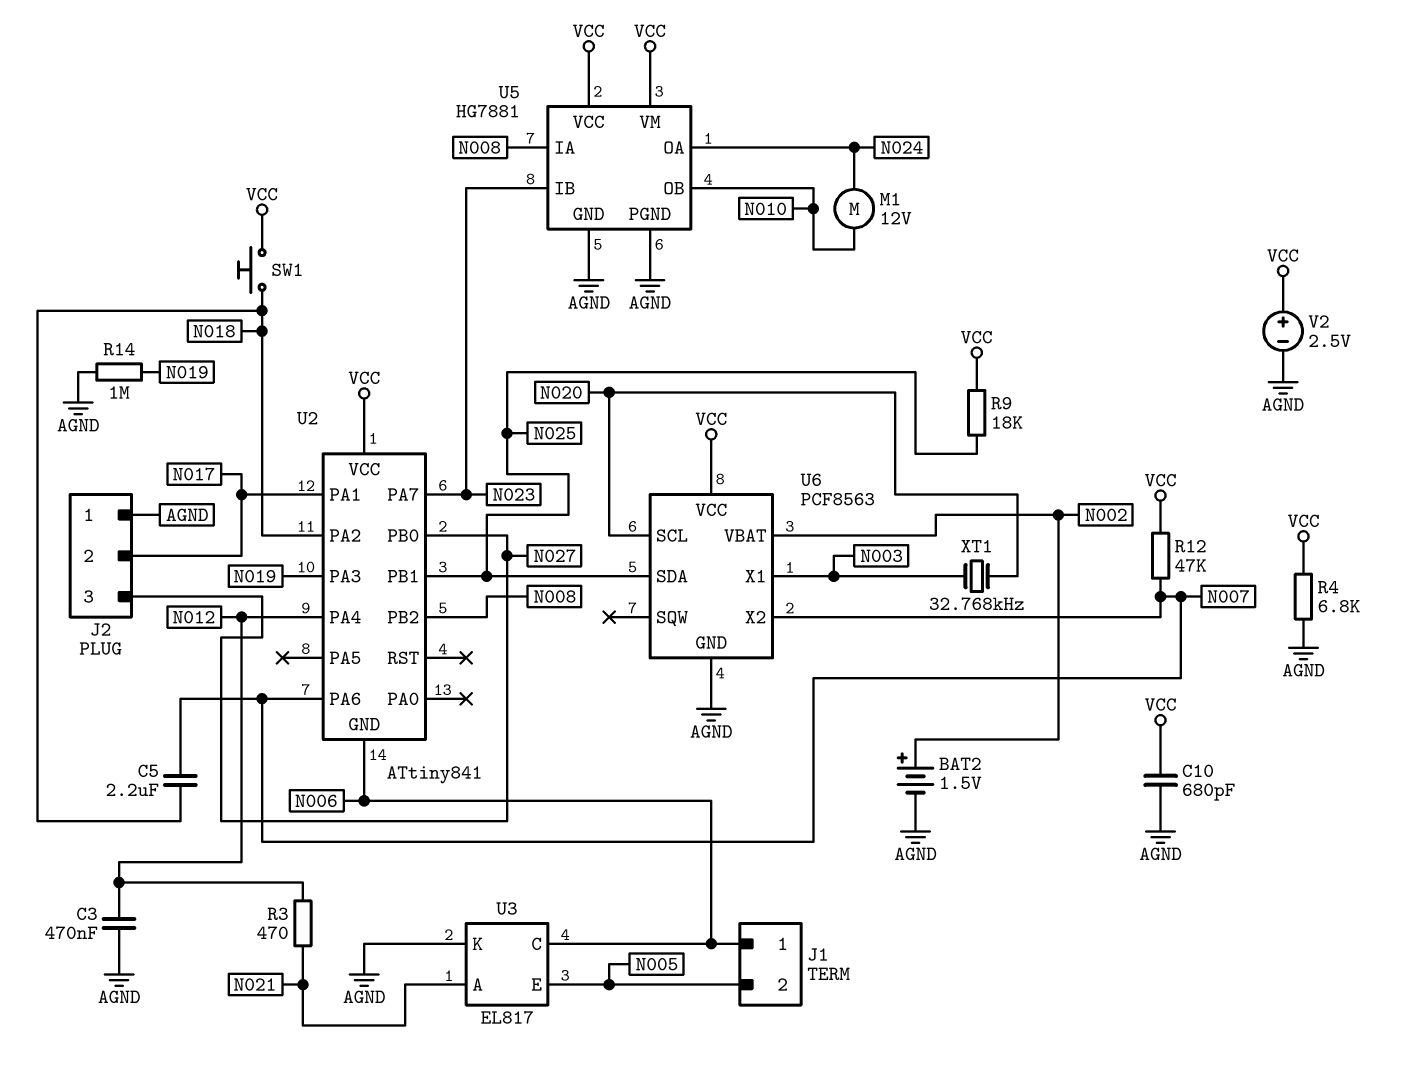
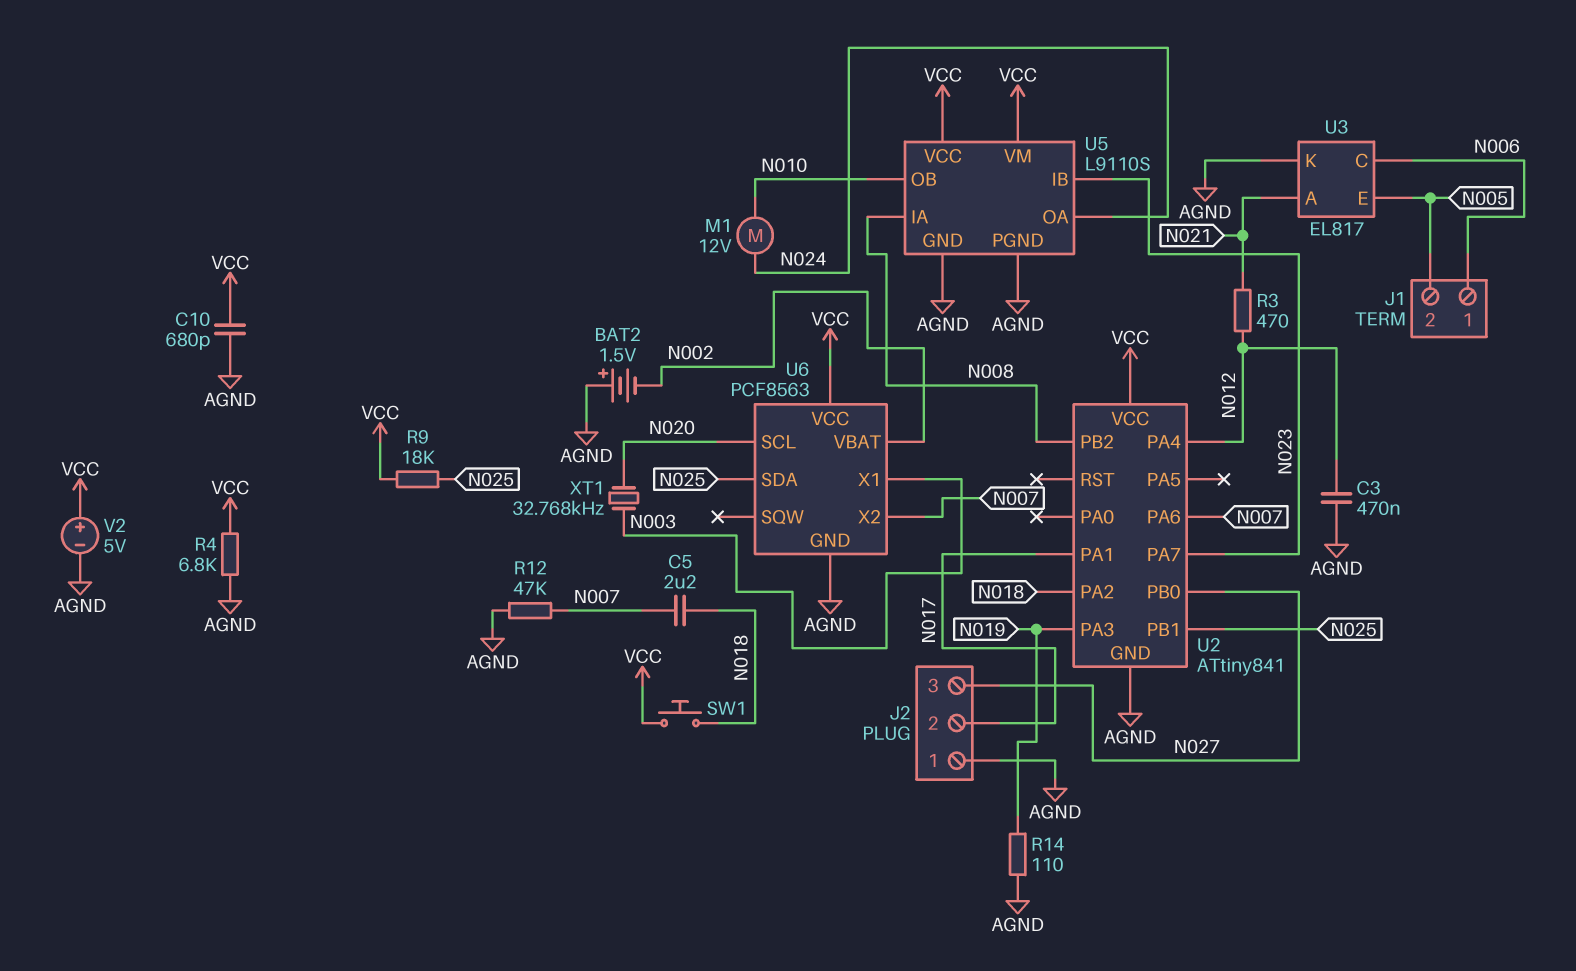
BAT2: 1.5V (plus N002, minus AGND) -> 1.5V (plus AGND, minus N002)
R12: 47k (N007, VCC) -> 47k (AGND, N007)
R14: 1M (AGND, N019) -> 110 (AGND, N019)
U2 pin GND: N006 -> AGND
U5: HG7881 -> L9110S
V2: 2.5V (plus VCC, minus AGND) -> 5V (plus VCC, minus AGND)

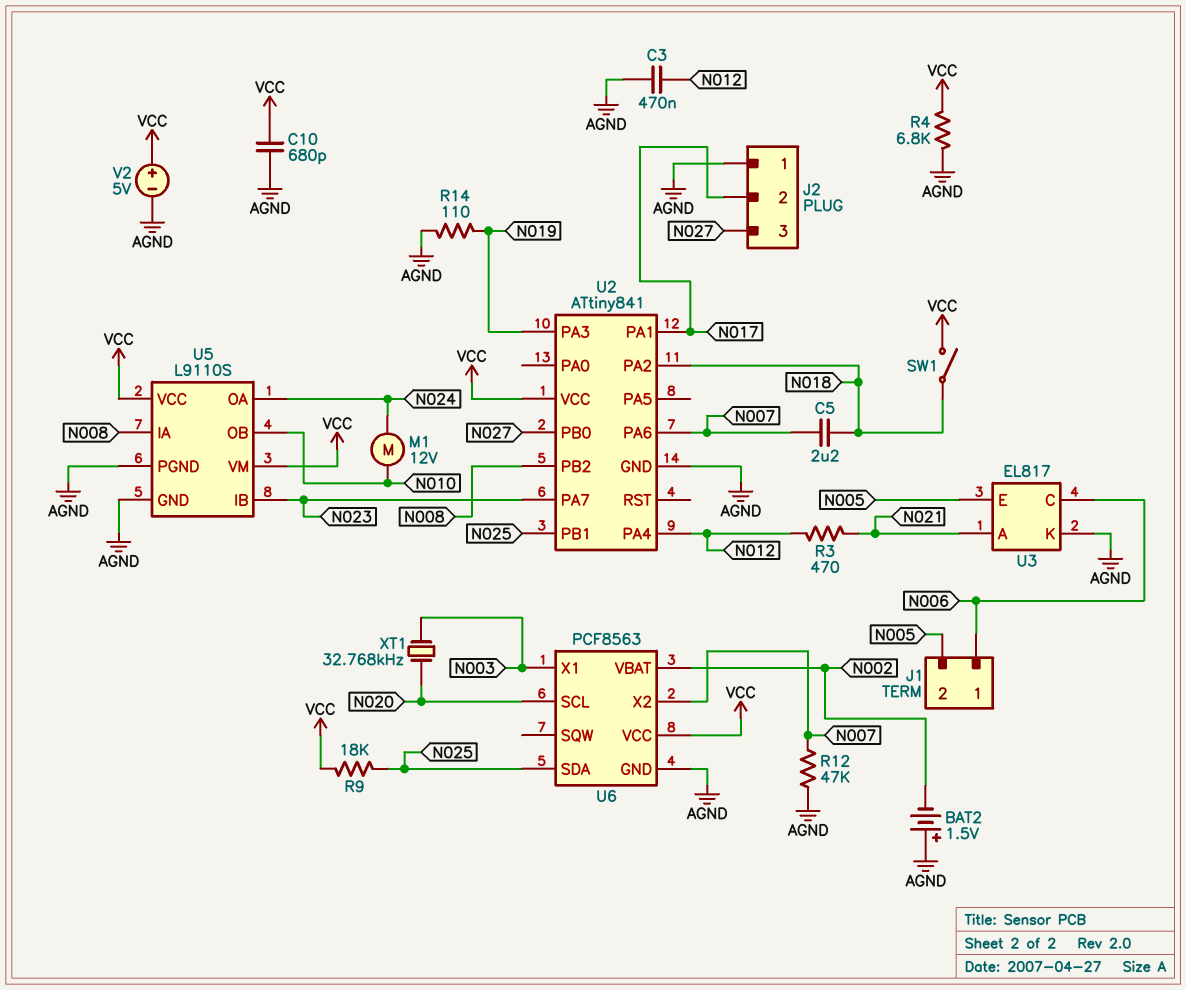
SW1: button (N018, VCC) -> switch (N018, VCC)

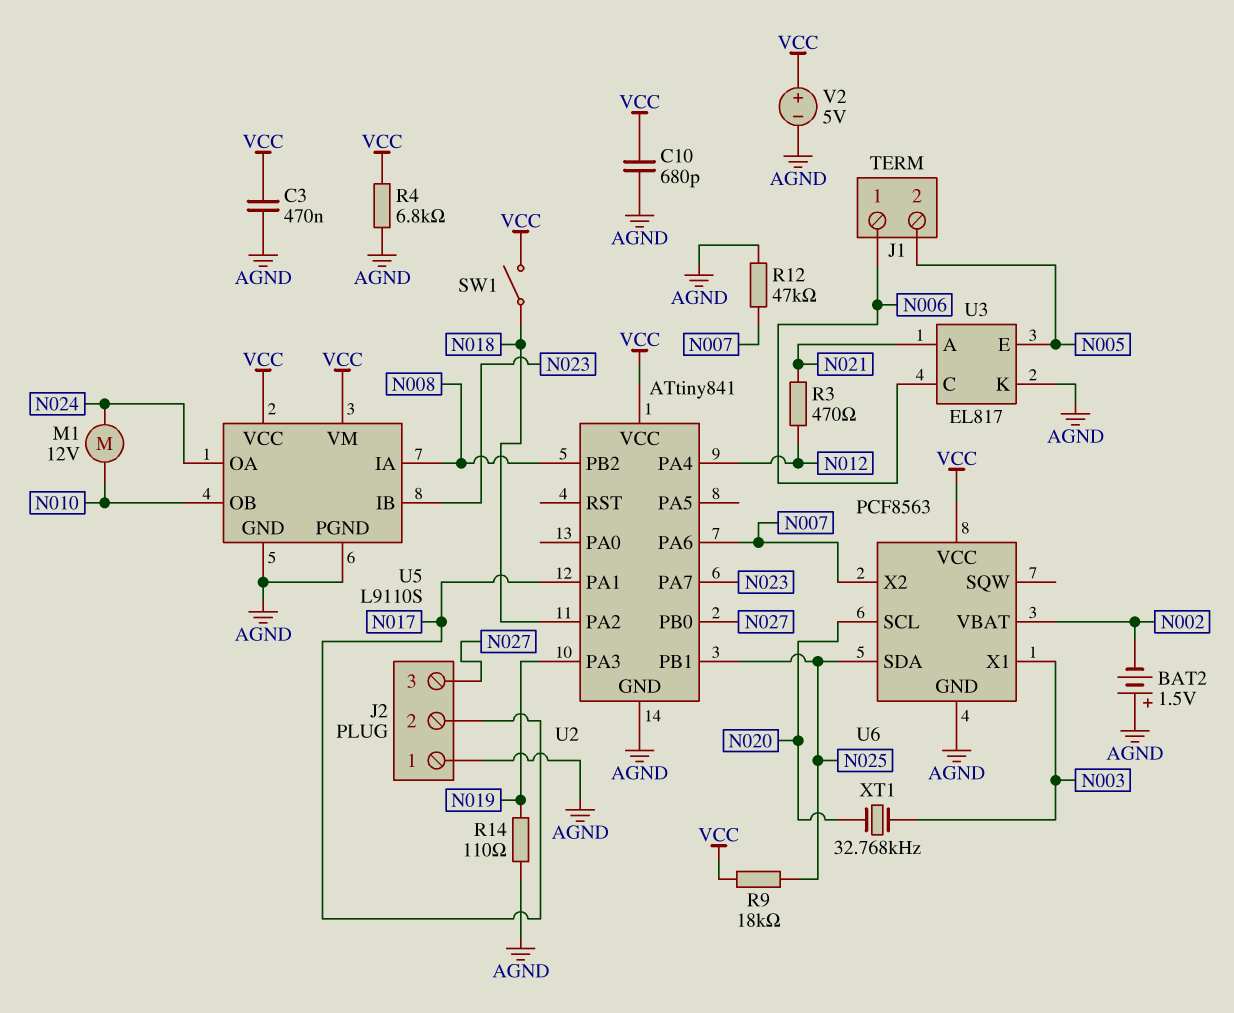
C3: 470nF (AGND, N012) -> 470nF (AGND, VCC)
C5: 2.2uF (N007, N018) -> none

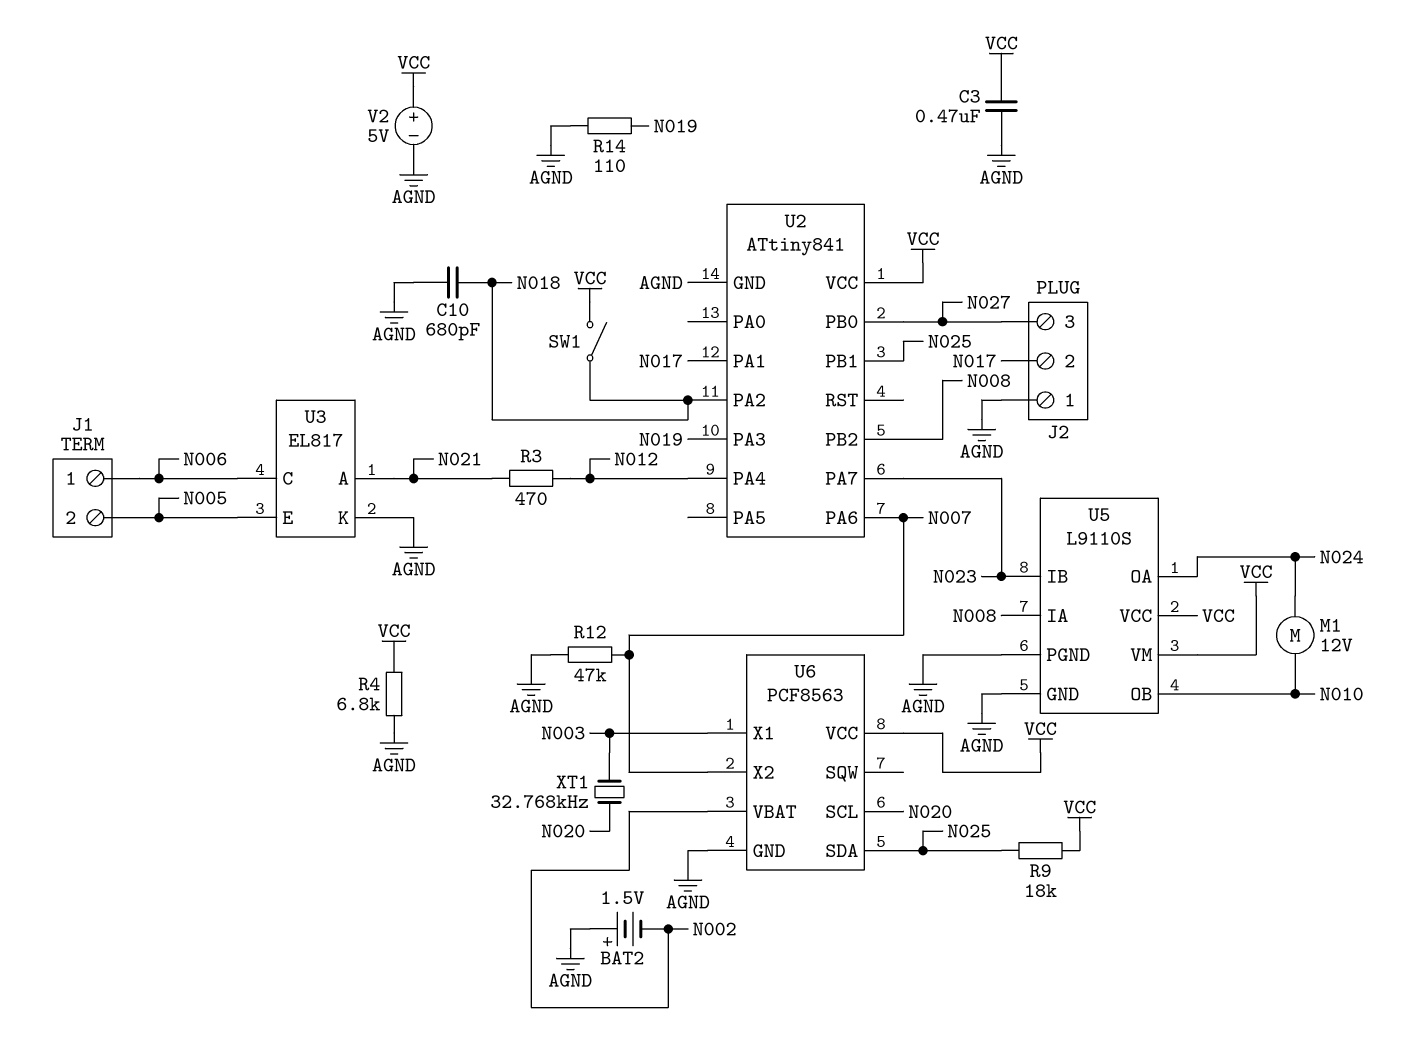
C10: 680pF (AGND, VCC) -> 680pF (AGND, N018)

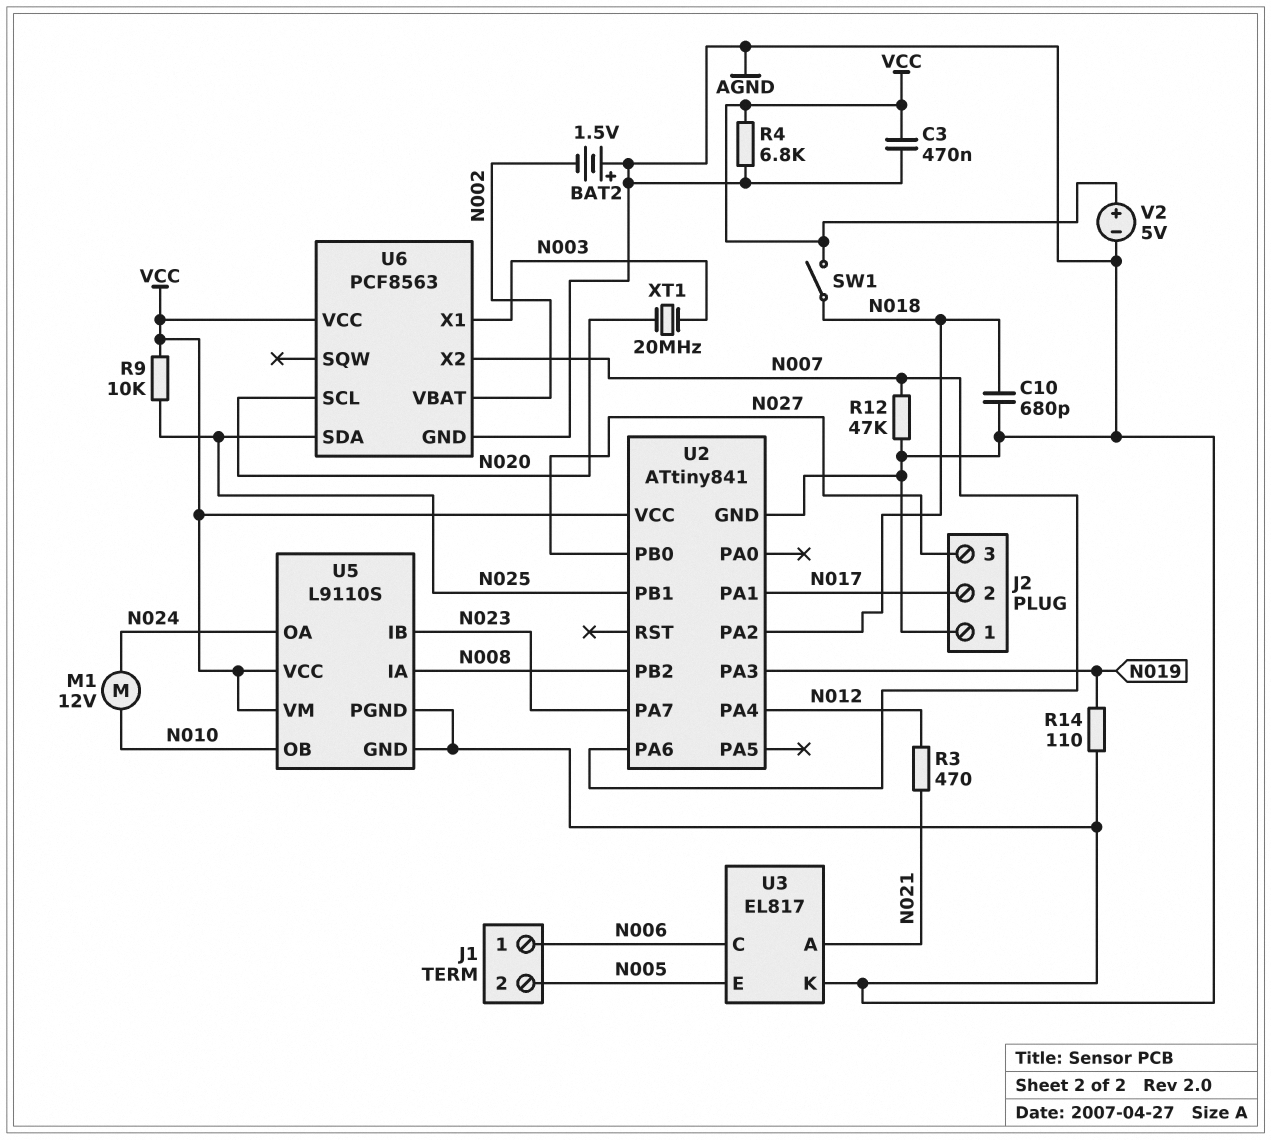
R9: 18k (N025, VCC) -> 10k (N025, VCC)
XT1: 32.768kHz (N003, N020) -> 20MHz (N003, N020)

